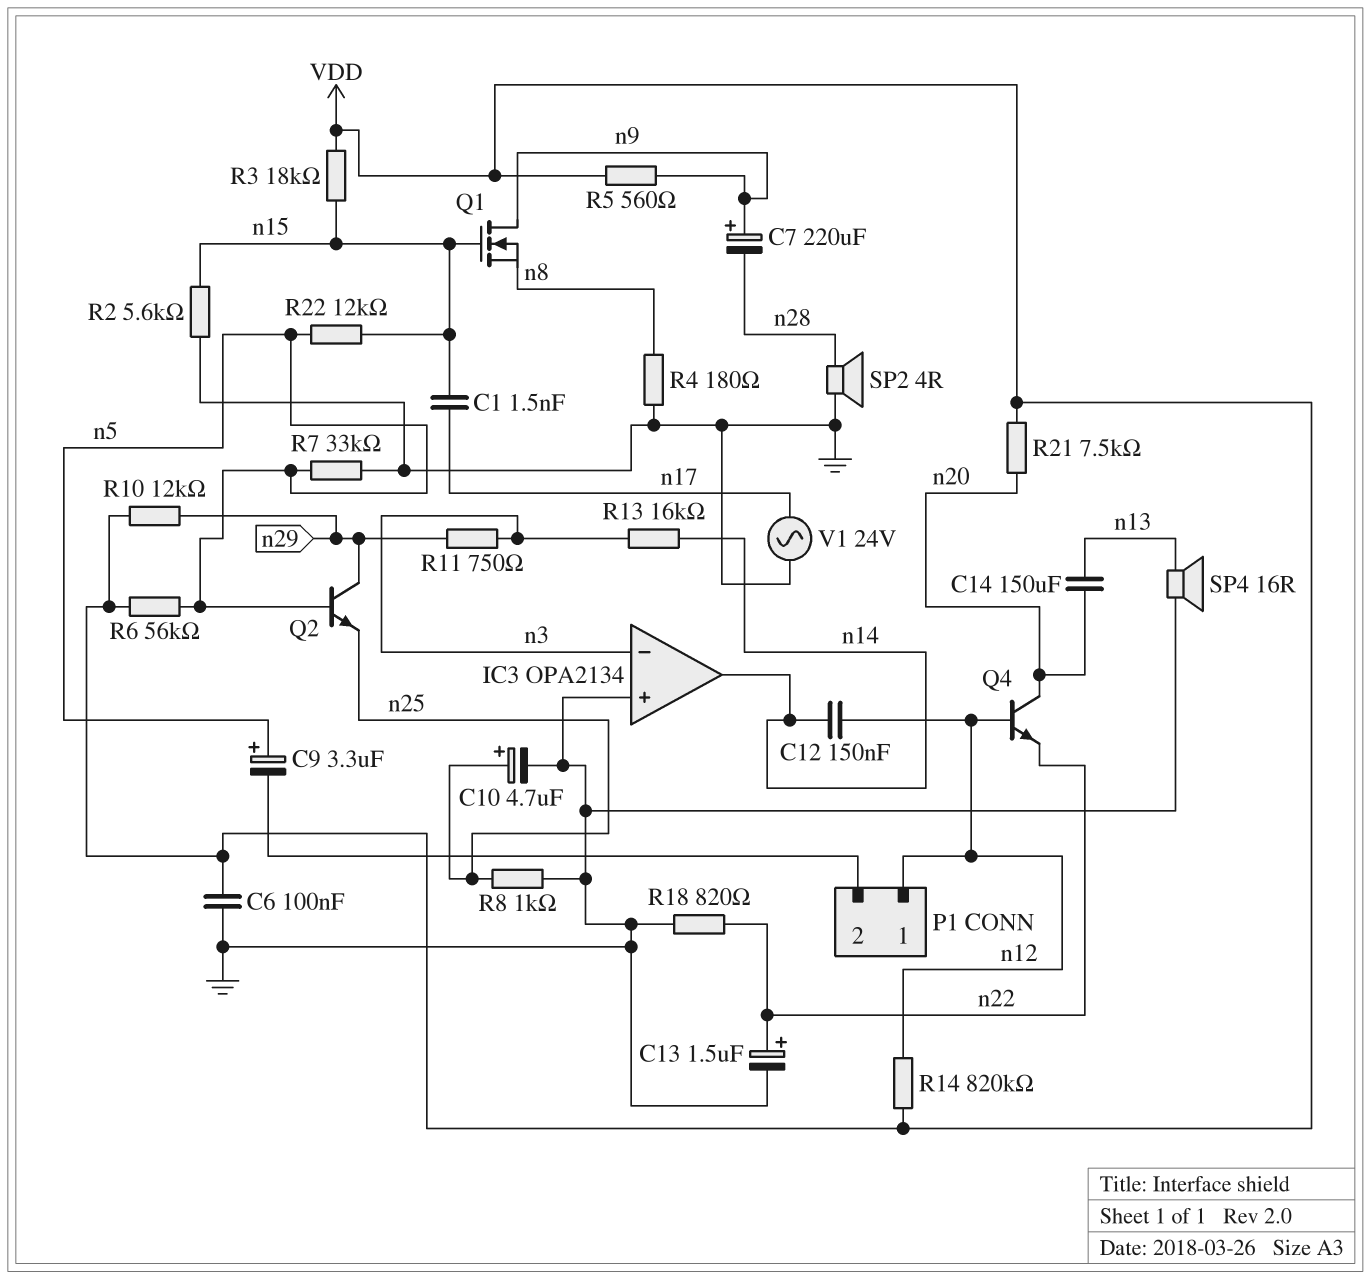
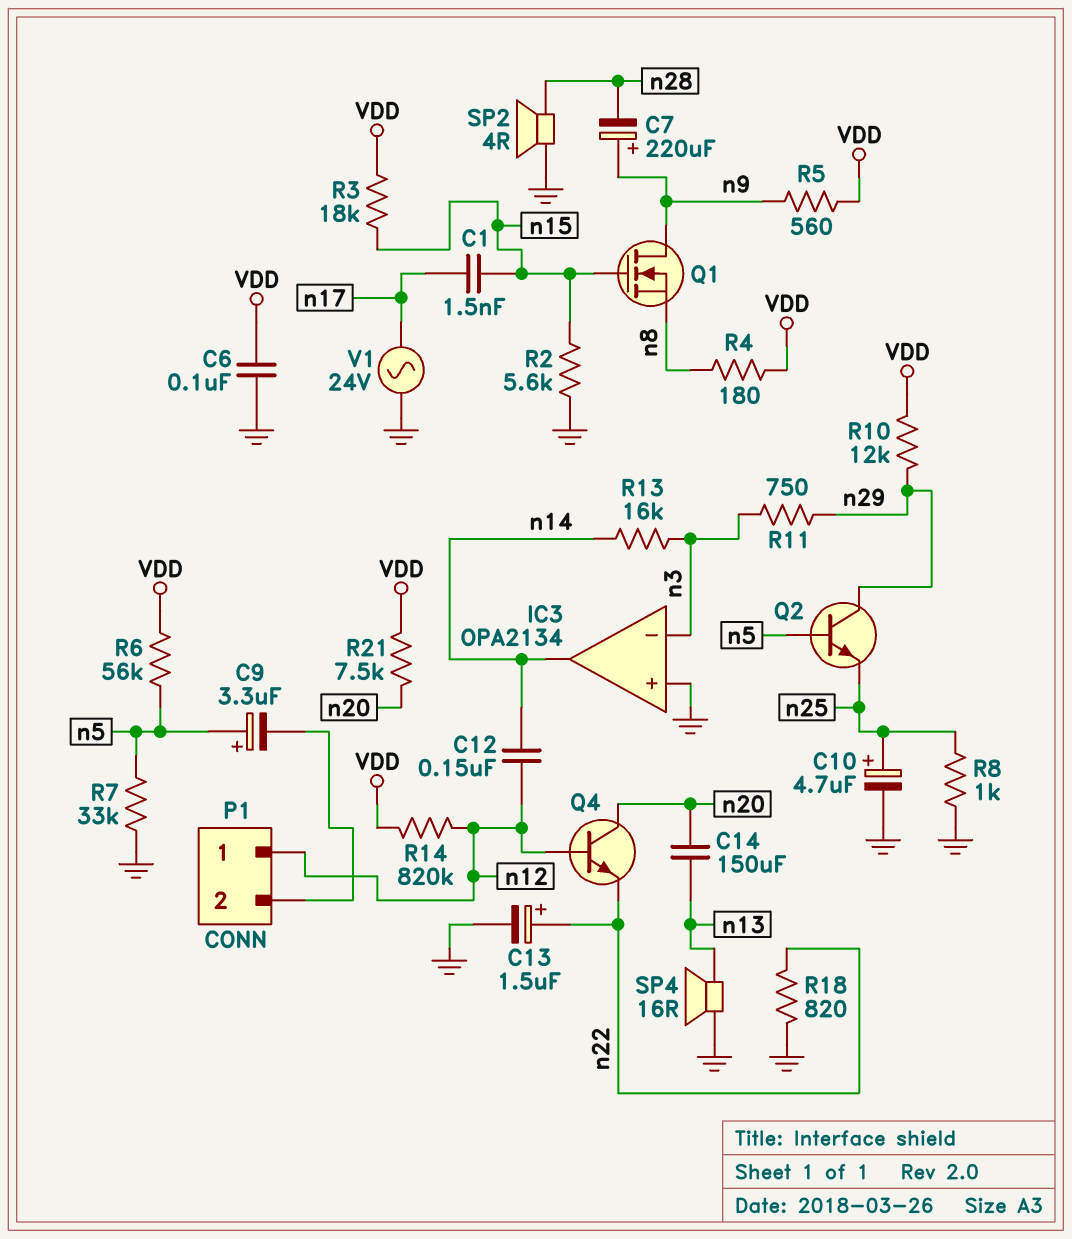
R4: 180 (GND, n8) -> 180 (VDD, n8)
R22: 12k (n5, n15) -> none

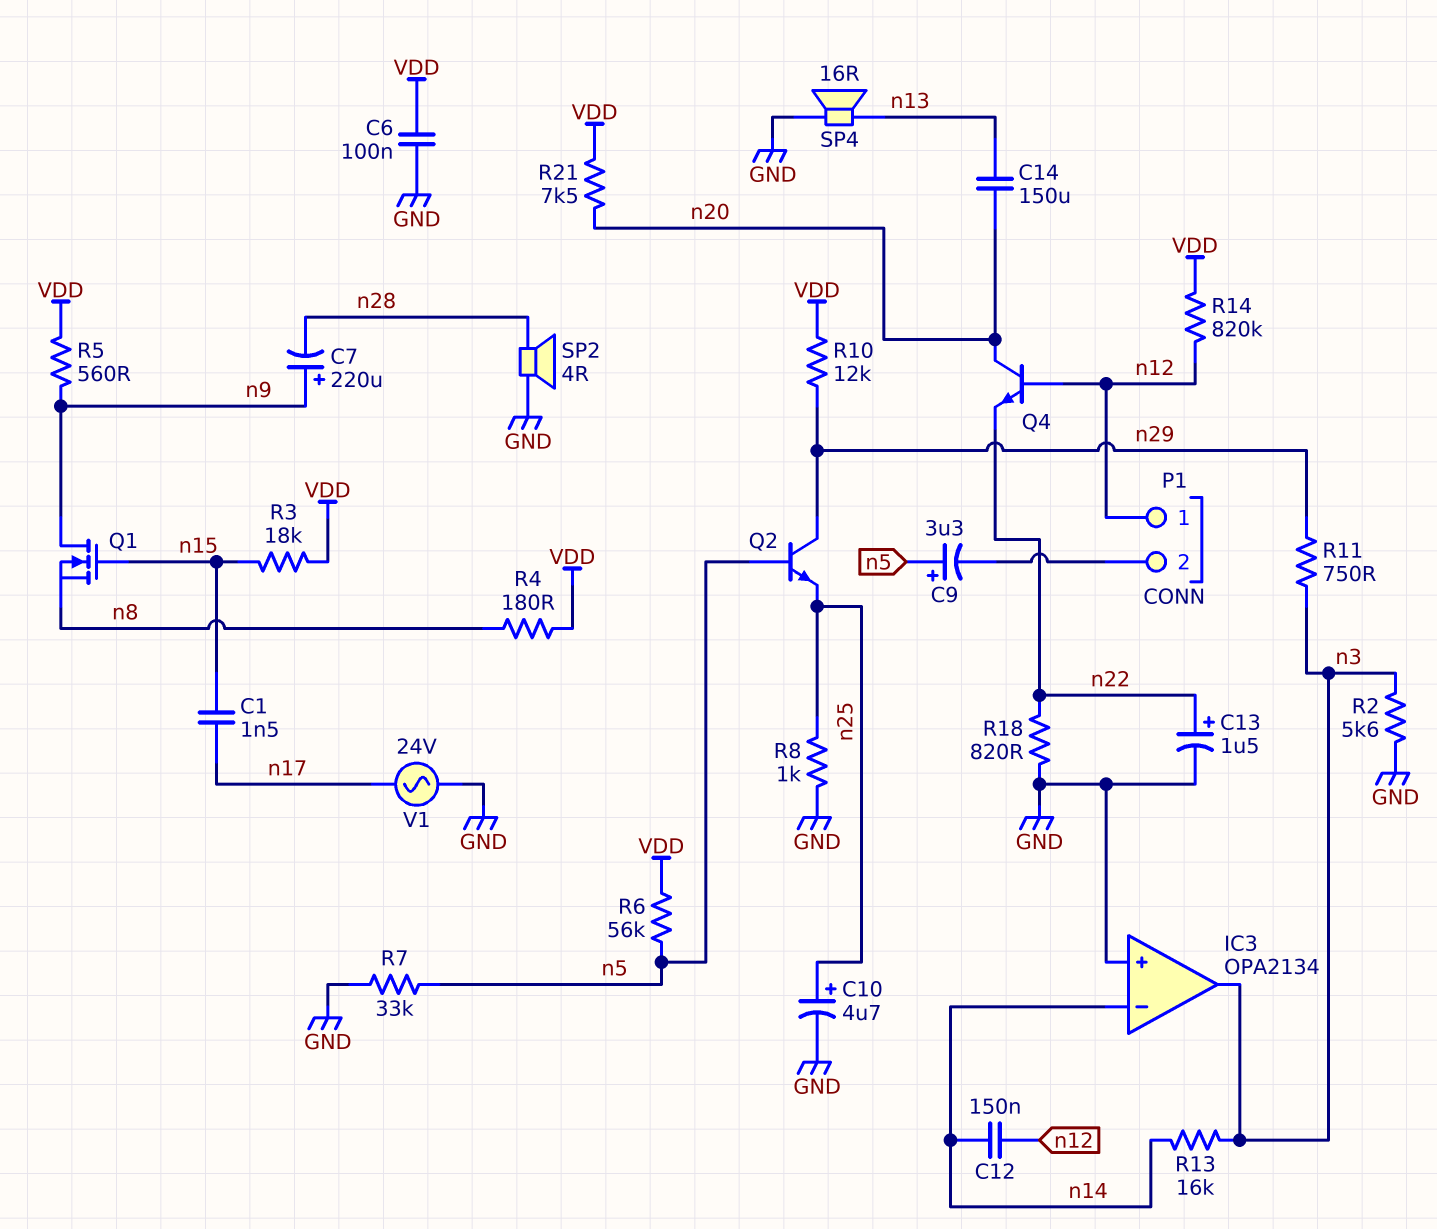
IC3 pin in-: n3 -> n14
IC3 pin out: n14 -> n3
R2: 5.6k (GND, n15) -> 5.6k (GND, n3)

